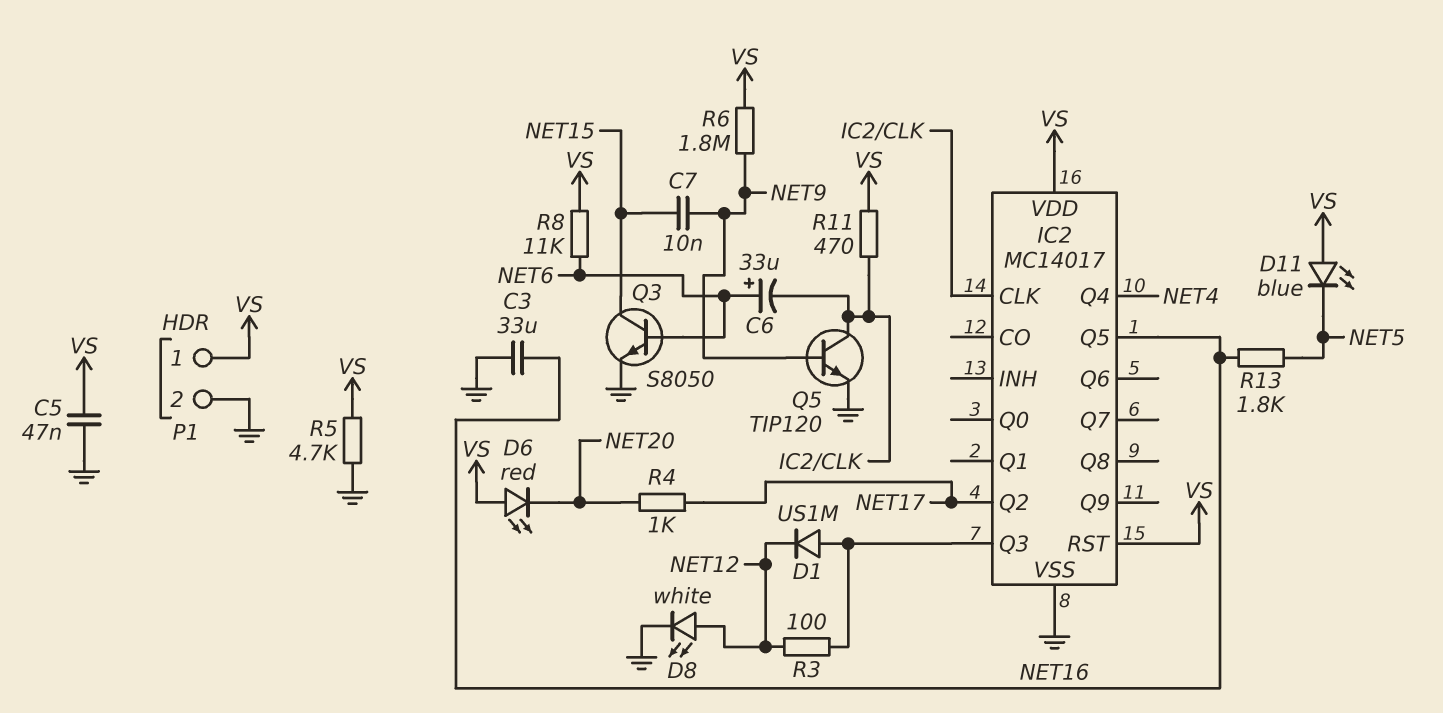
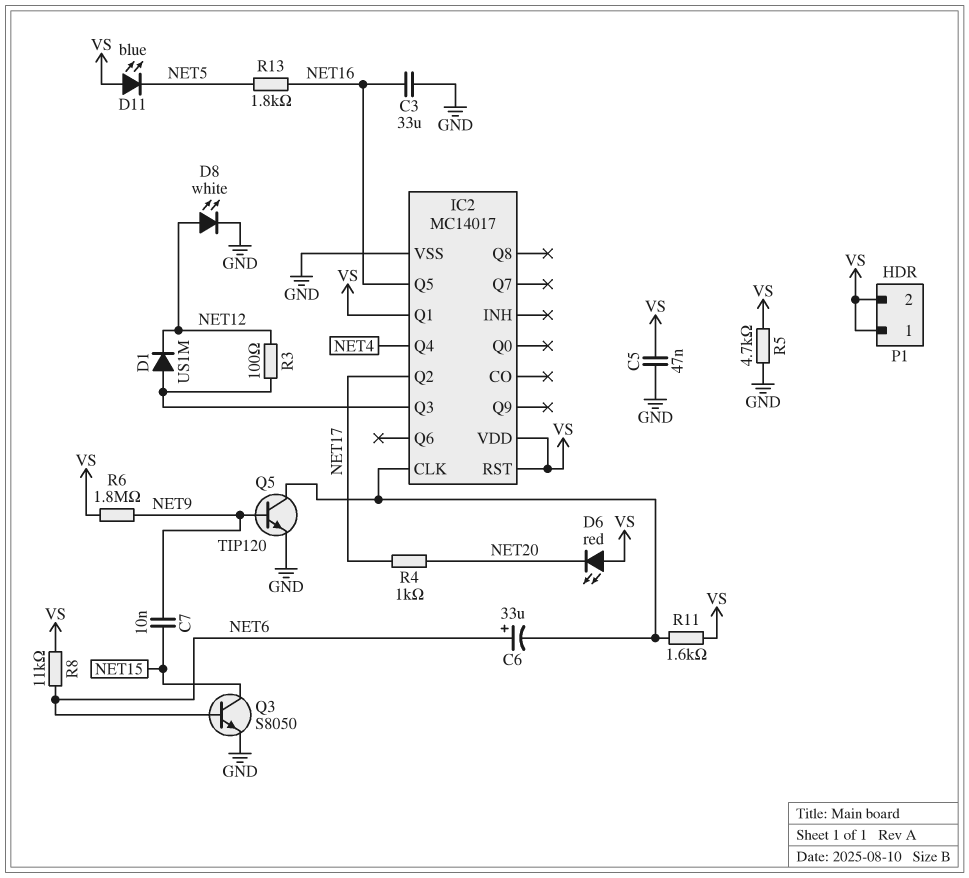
IC2 pin Q1: none -> VS
P1 pin 2: GND -> VS
R11: 470 (IC2/CLK, VS) -> 1.6k (IC2/CLK, VS)

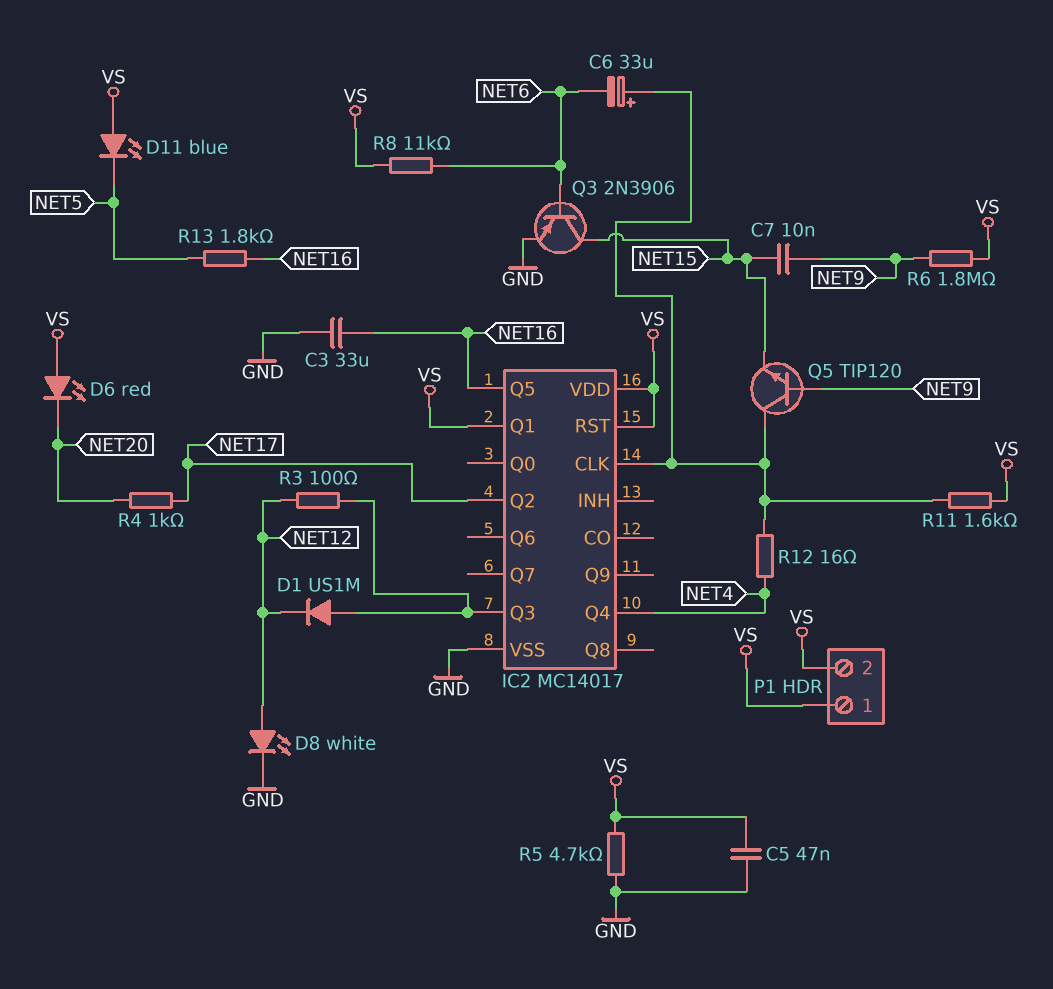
C6: 33uF (plus NET6, minus IC2/CLK) -> 33uF (plus IC2/CLK, minus NET6)
Q3: NPN S8050 (B NET6, C NET15, E GND) -> PNP 2N3906 (B NET6, C NET15, E GND)
Q5: NPN TIP120 (B NET9, C IC2/CLK, E GND) -> NPN TIP120 (B NET9, C IC2/CLK, E NET15)
R12: none -> 16 (IC2/CLK, NET4)

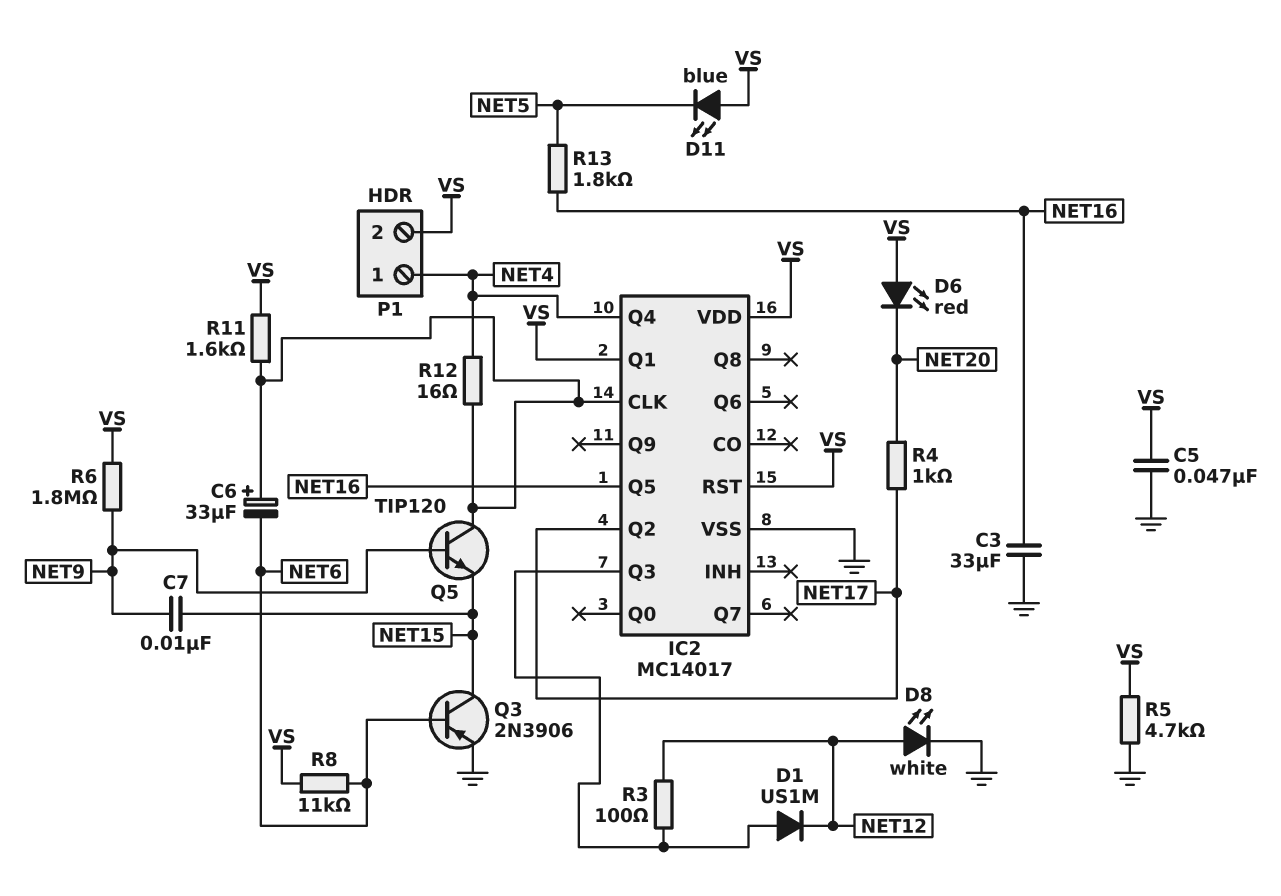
P1 pin 1: VS -> NET4

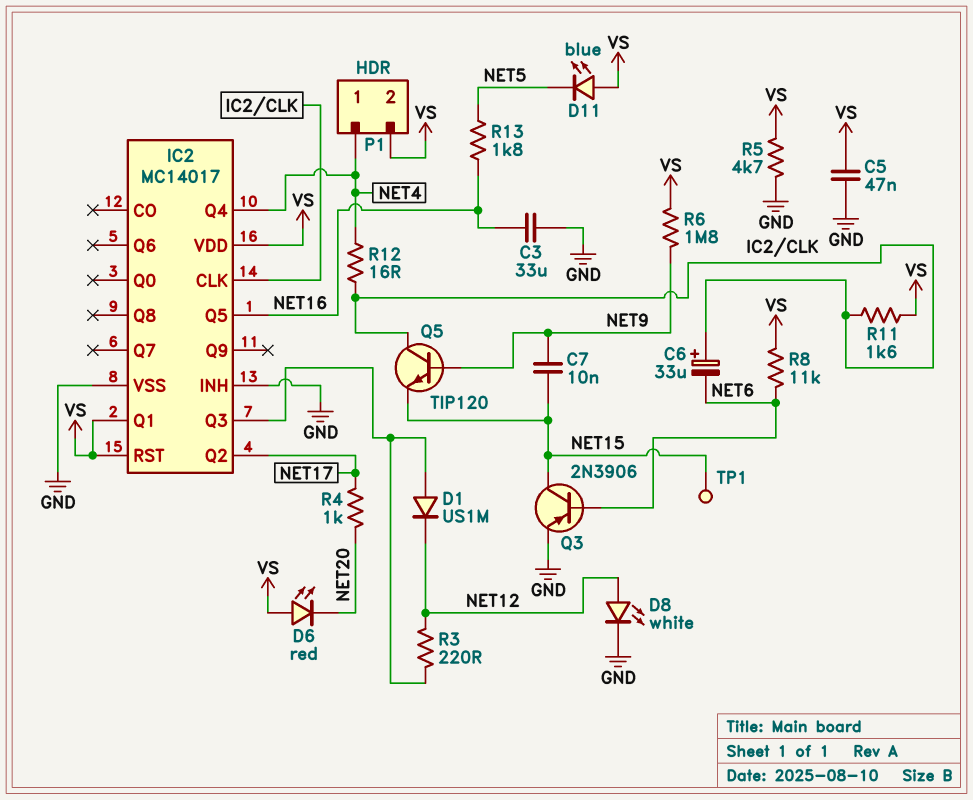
IC2 pin INH: none -> GND
R3: 100 (IC2/Q3, NET12) -> 220 (IC2/Q3, NET12)
TP1: none -> test point (NET15)

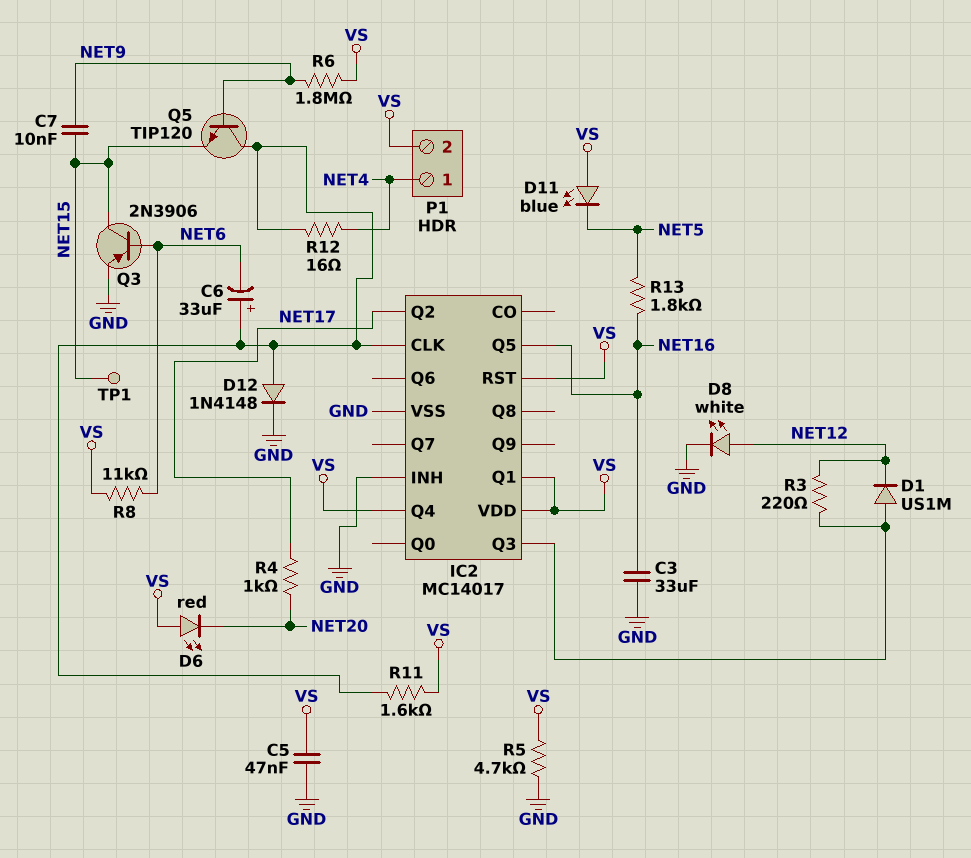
D12: none -> diode 1N4148 (A IC2/CLK, K GND)
IC2 pin Q4: NET4 -> VS

